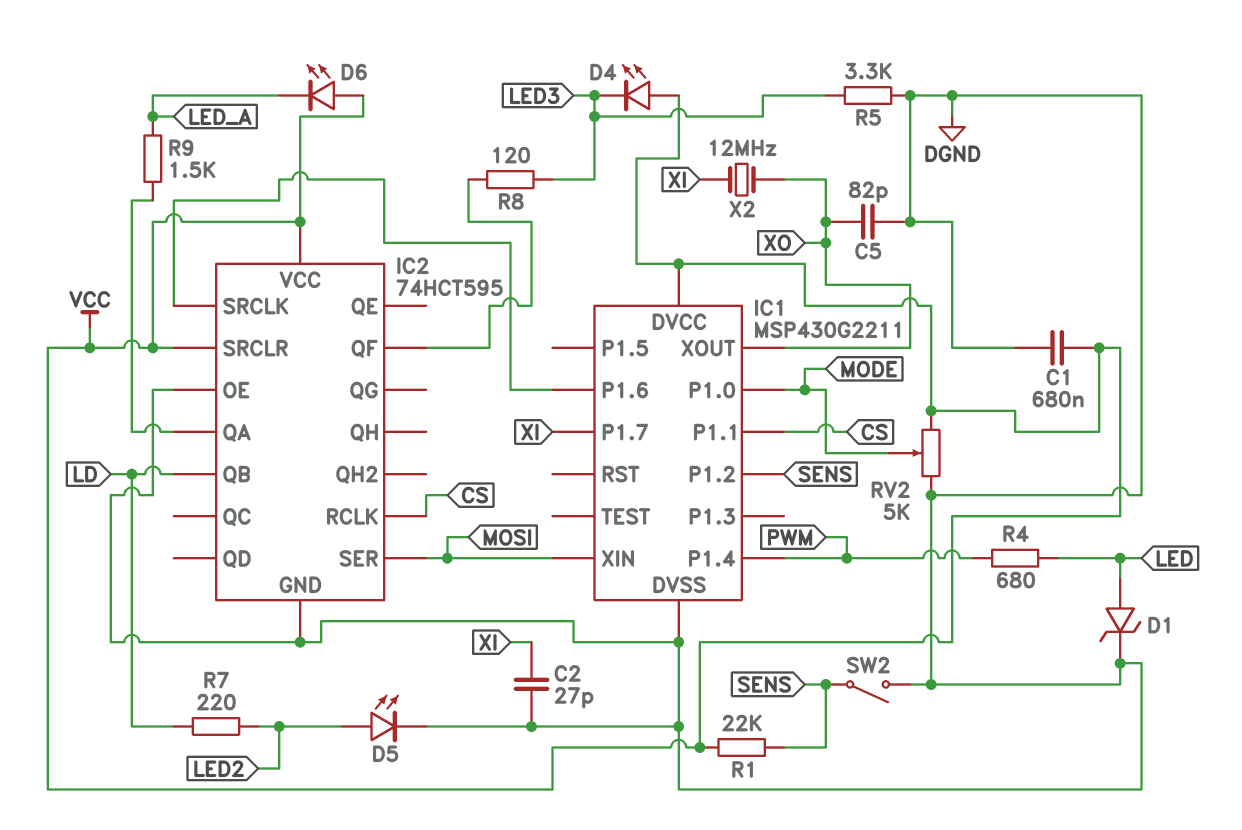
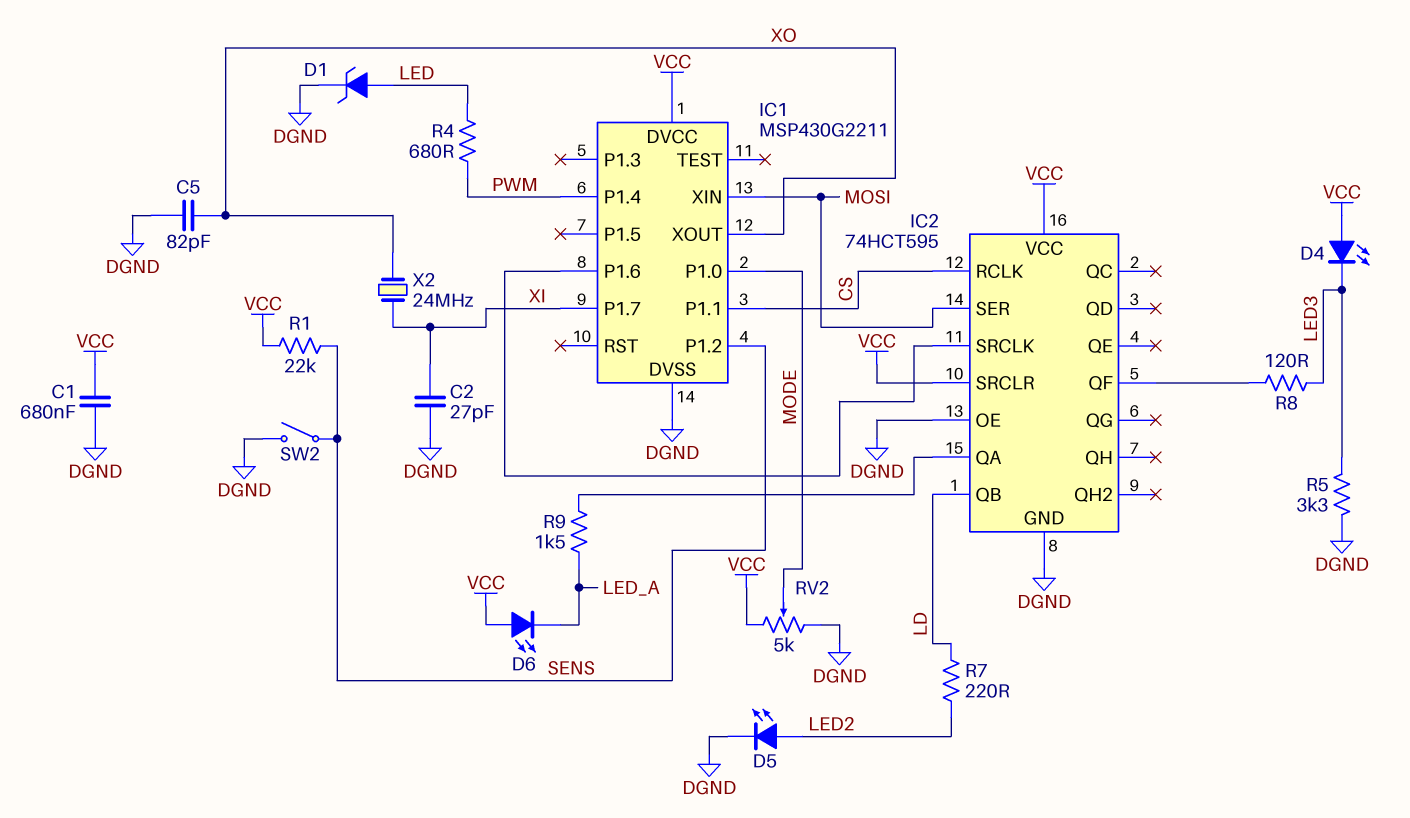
X2: 12MHz (XI, XO) -> 24MHz (XI, XO)

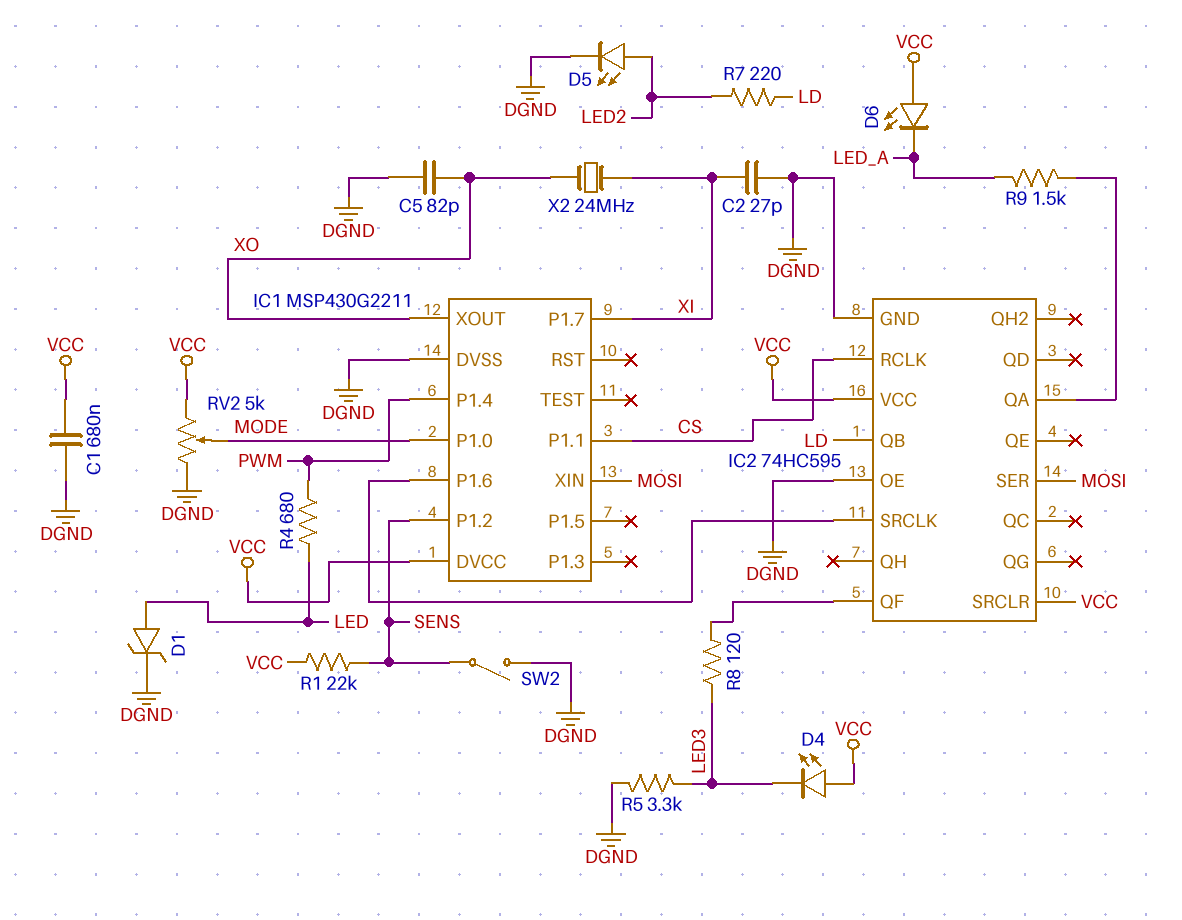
IC2: 74HCT595 -> 74HC595

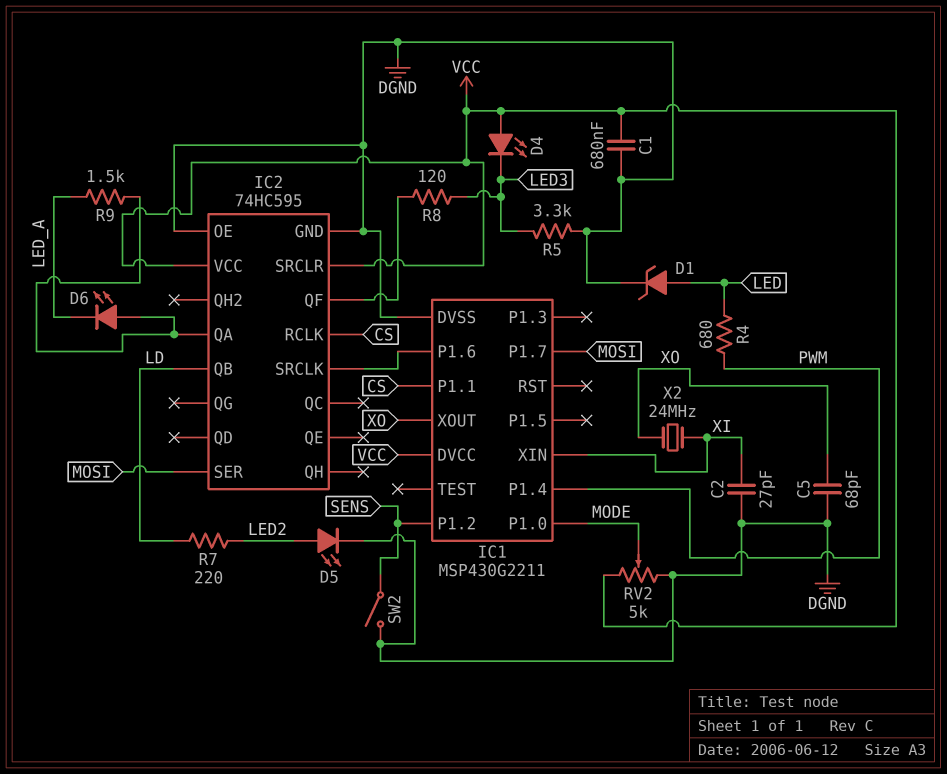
C5: 82pF (DGND, XO) -> 68pF (DGND, XO)
D6: LED (A VCC, K LED_A) -> LED (A IC2/QA, K LED_A)
IC1 pin P1.7: XI -> MOSI
IC1 pin XIN: MOSI -> XI
R1: 22k (SENS, VCC) -> none

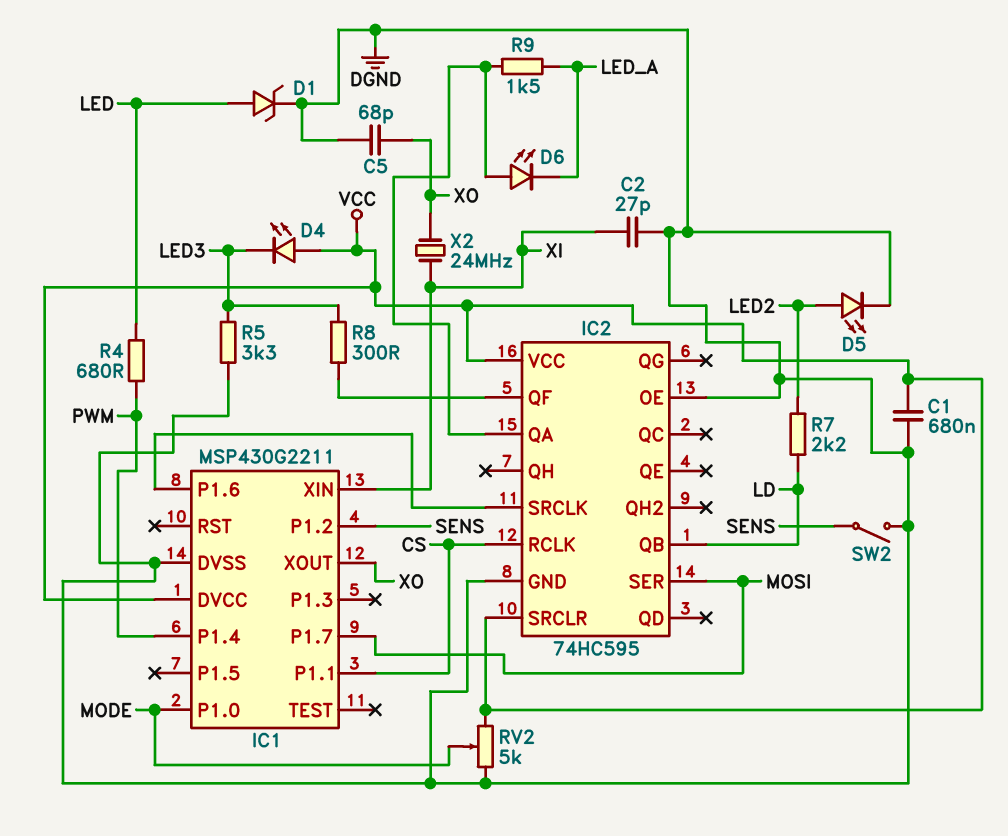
R7: 220 (LD, LED2) -> 2.2k (LD, LED2)
R8: 120 (IC2/QF, LED3) -> 300 (IC2/QF, LED3)

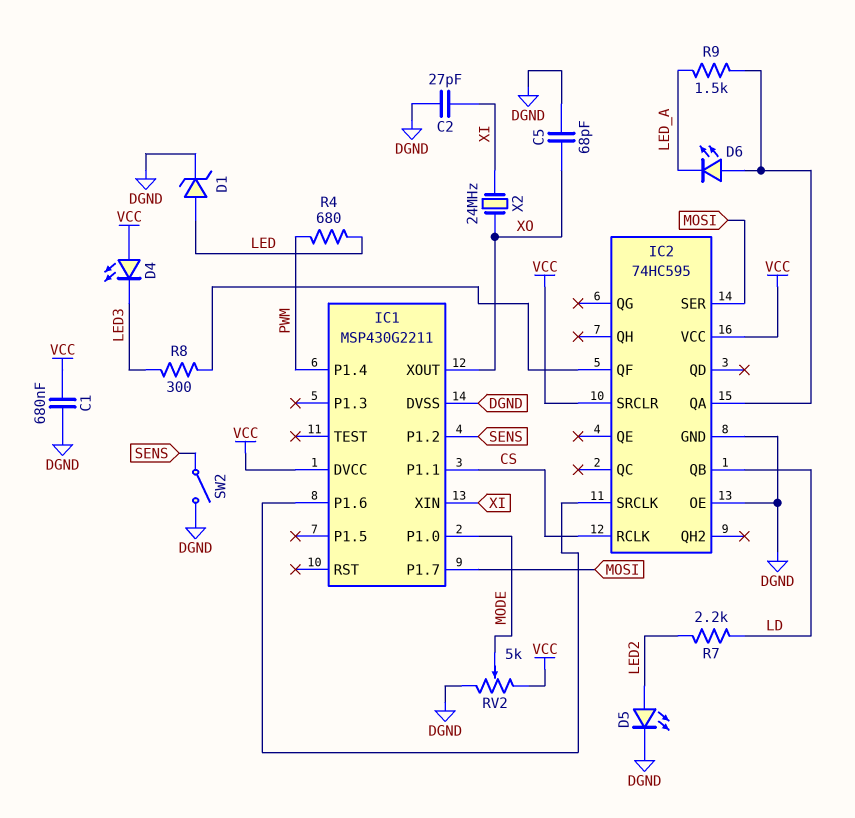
R5: 3.3k (DGND, LED3) -> none

